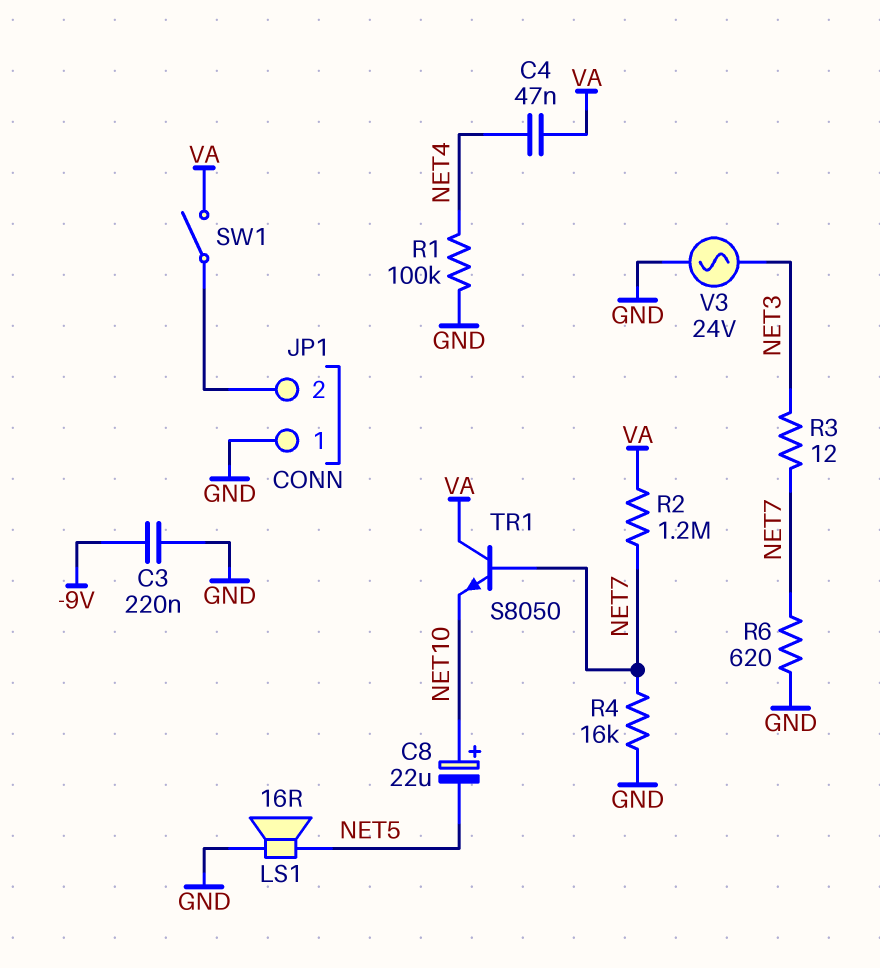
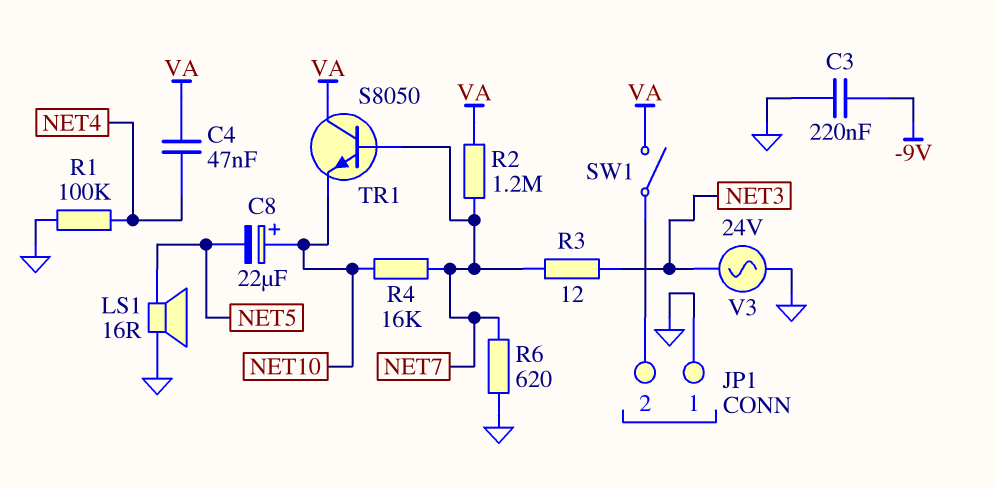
R4: 16k (GND, NET7) -> 16k (NET7, NET10)

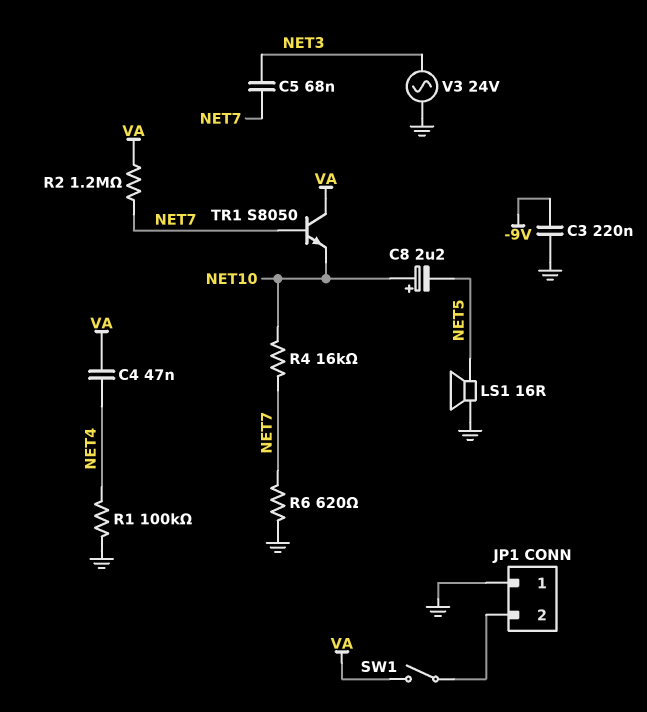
C5: none -> 68nF (NET3, NET7)
C8: 22uF (plus NET10, minus NET5) -> 2.2uF (plus NET10, minus NET5)
R3: 12 (NET3, NET7) -> none

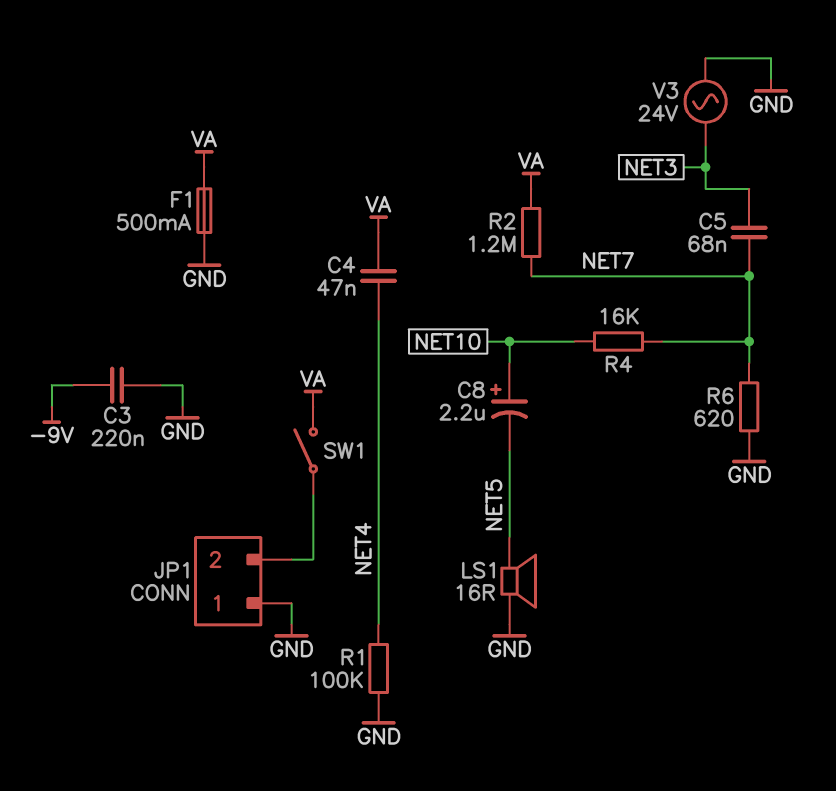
F1: none -> 500mA (GND, VA)
TR1: NPN S8050 (B NET7, C VA, E NET10) -> none

